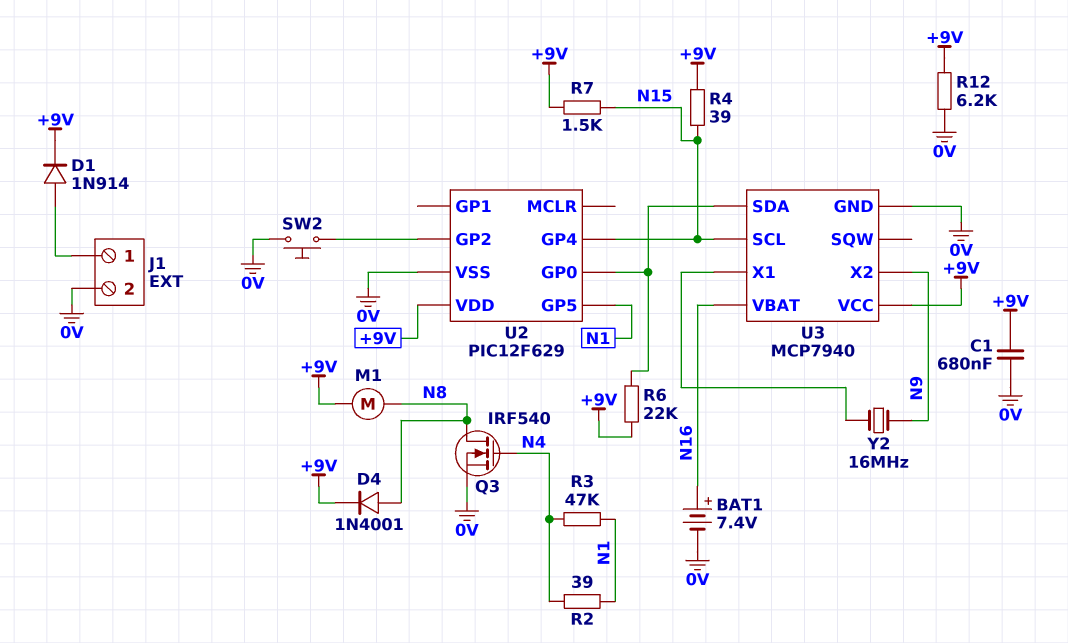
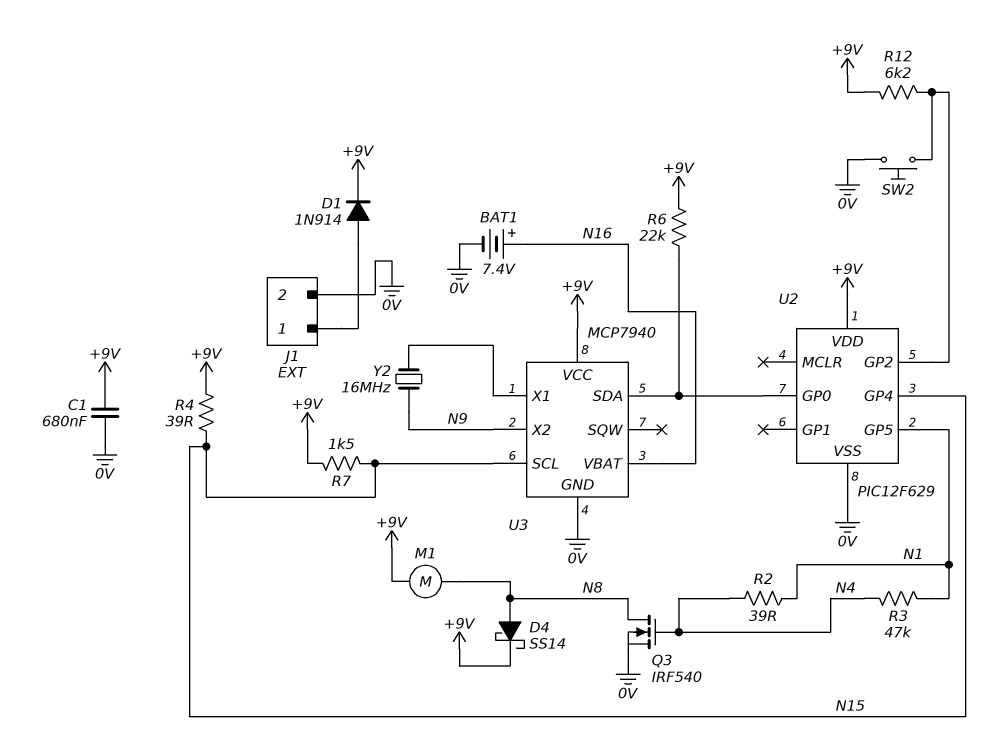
D4: diode 1N4001 (A N8, K +9V) -> schottky SS14 (A N8, K +9V)
R12: 6.2k (+9V, 0V) -> 6.2k (+9V, U2/GP2)

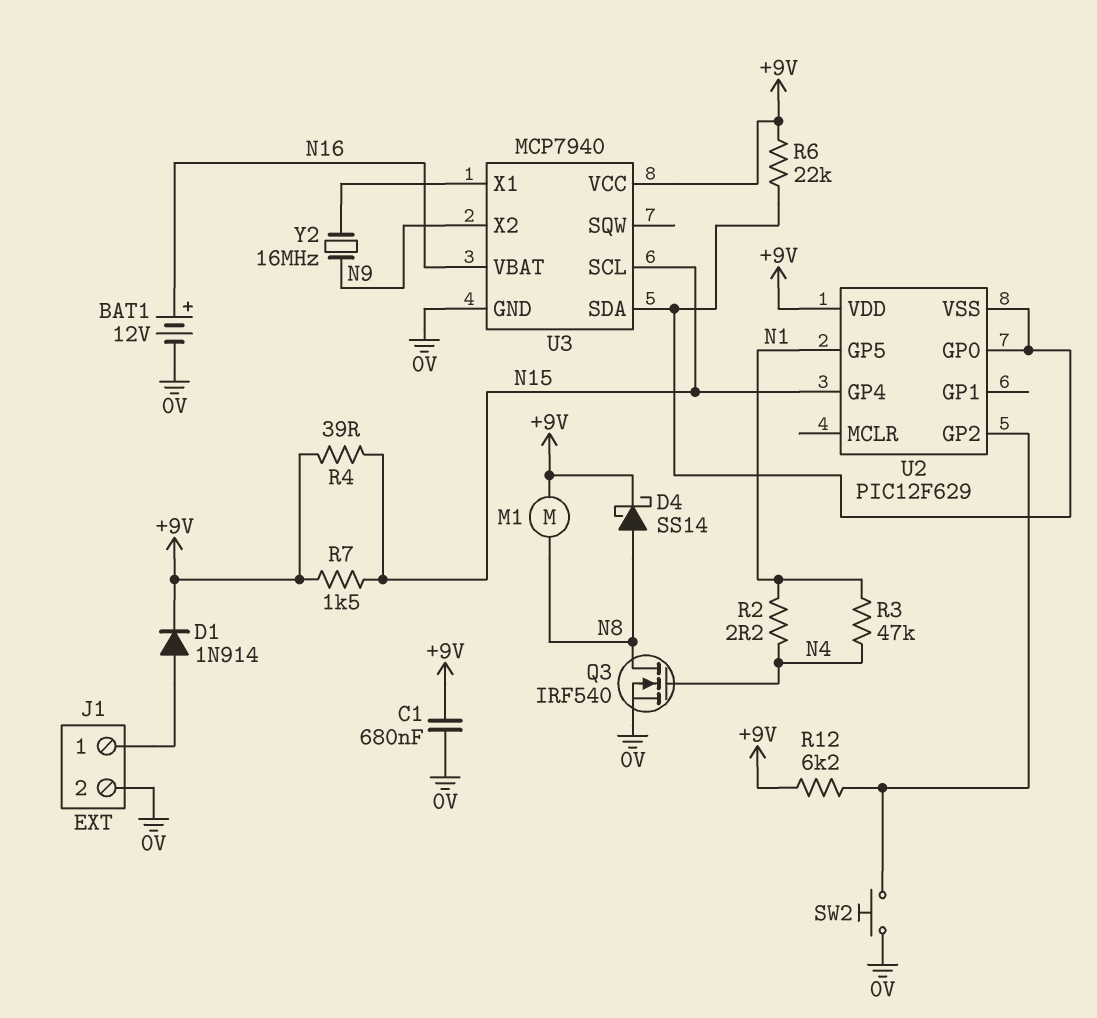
BAT1: 7.4V (plus N16, minus 0V) -> 12V (plus N16, minus 0V)
R2: 39 (N1, N4) -> 2.2 (N1, N4)
U2 pin VSS: 0V -> U2/GP0

